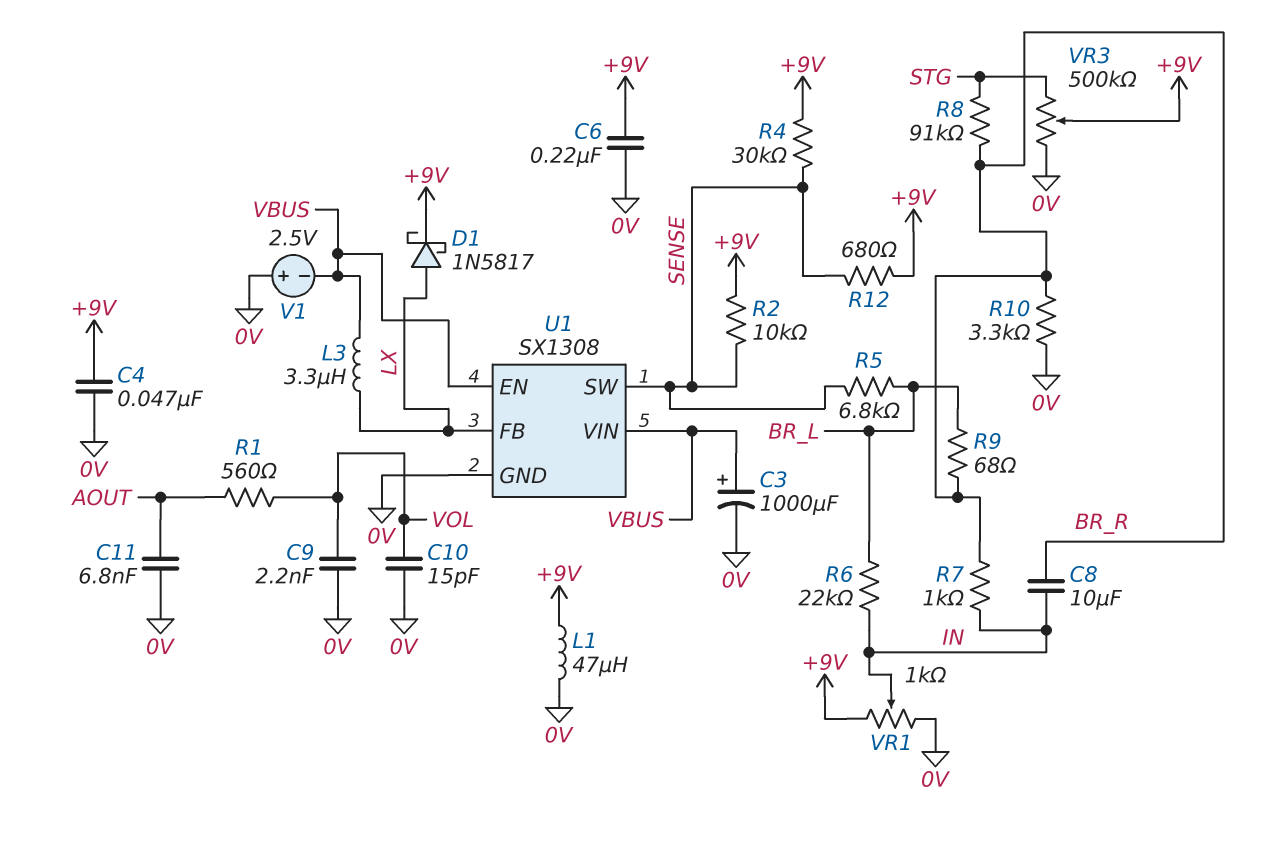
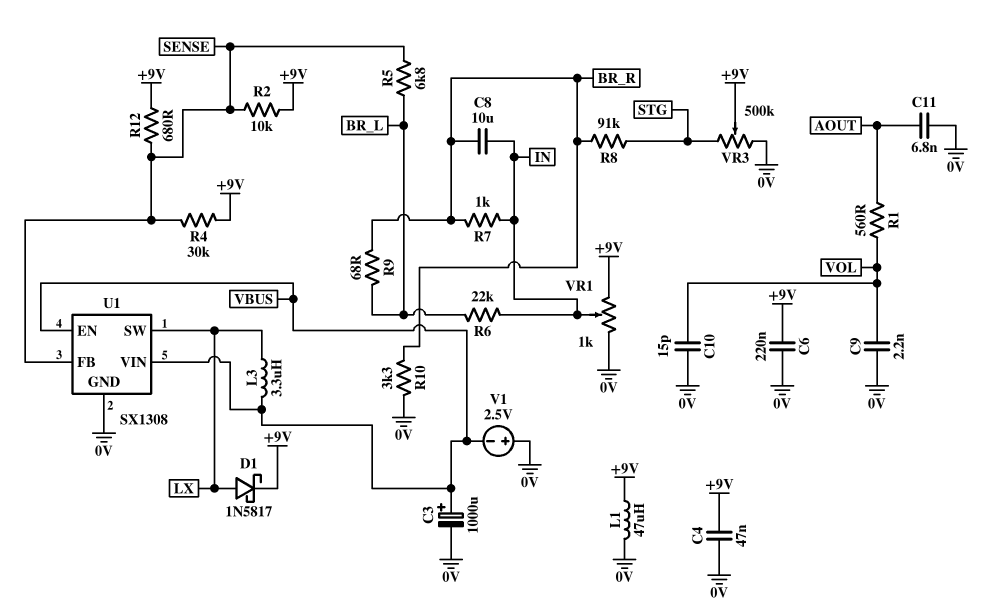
U1 pin FB: LX -> SENSE
U1 pin SW: SENSE -> LX

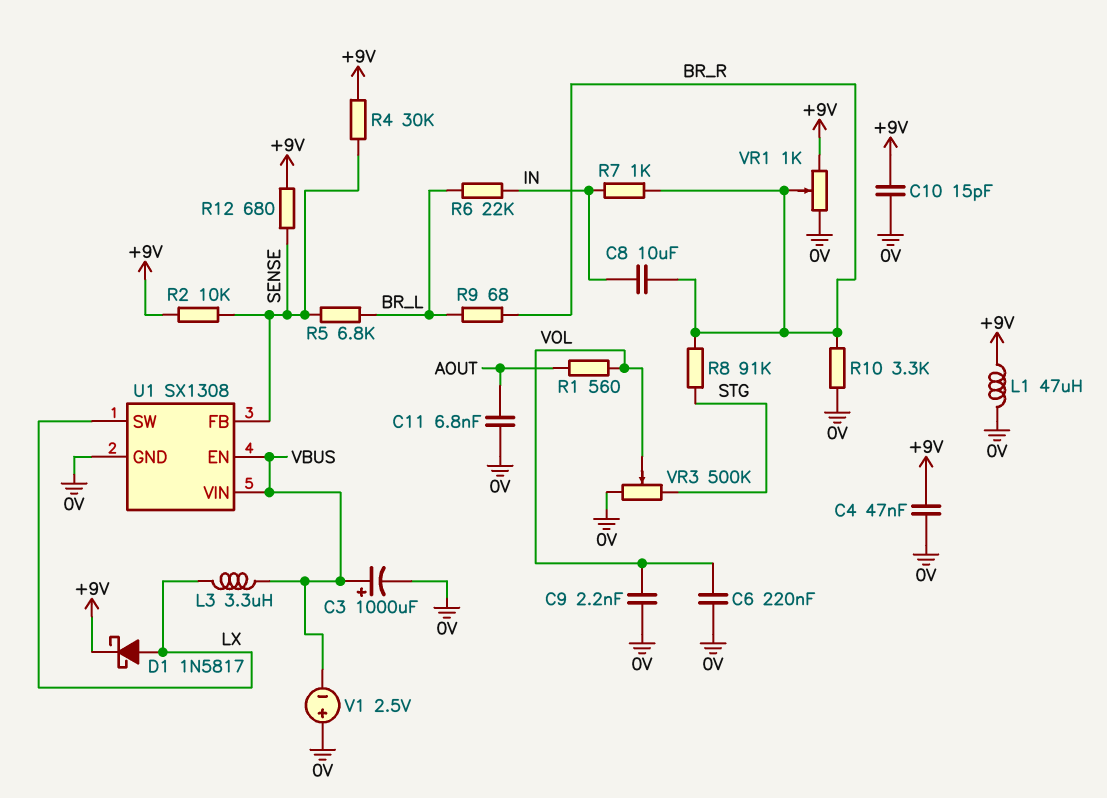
C6: 220nF (+9V, 0V) -> 220nF (0V, VOL)
C10: 15pF (0V, VOL) -> 15pF (+9V, 0V)
VR1: 1k (+9V, 0V, wiper IN) -> 1k (+9V, 0V, wiper BR_R)
VR3: 500k (0V, STG, wiper +9V) -> 500k (0V, STG, wiper VOL)

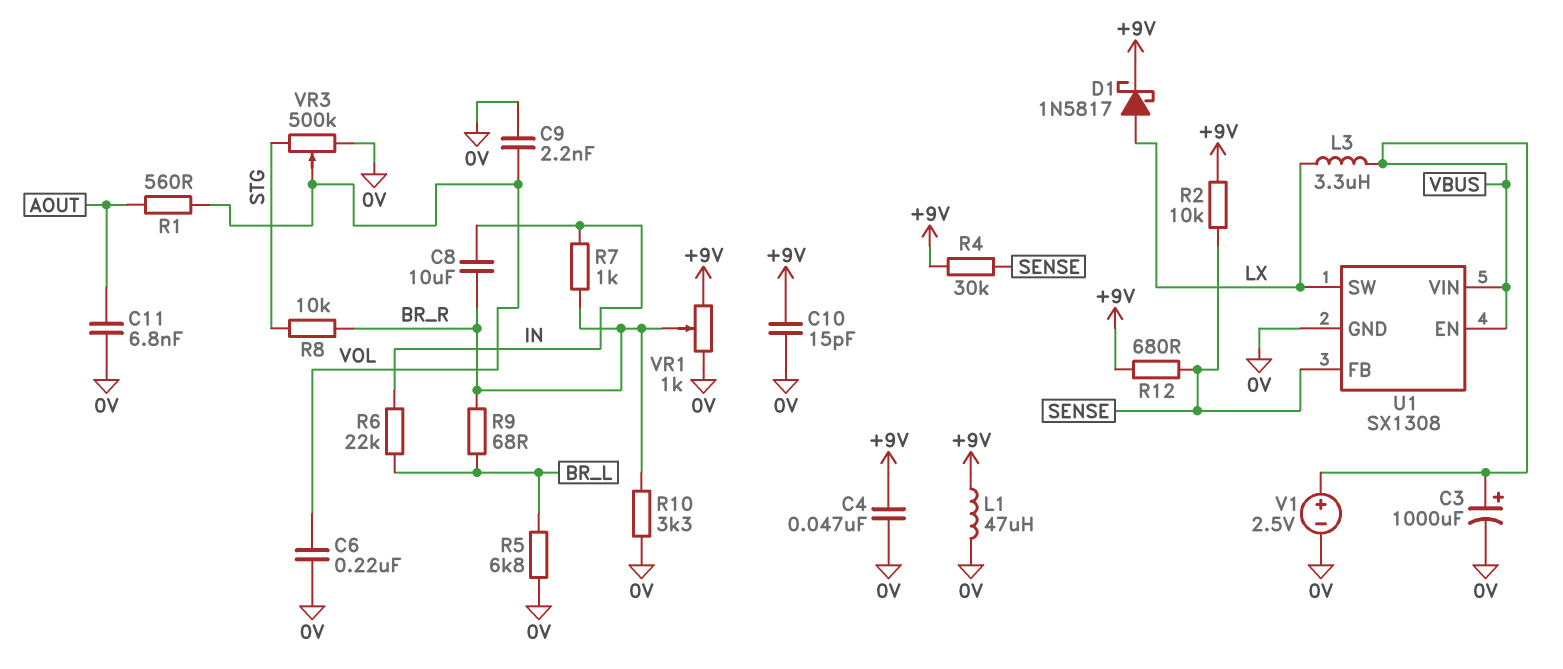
R5: 6.8k (BR_L, SENSE) -> 6.8k (0V, BR_L)
R8: 91k (BR_R, STG) -> 10k (BR_R, STG)
V1: 2.5V (plus 0V, minus VBUS) -> 2.5V (plus VBUS, minus 0V)

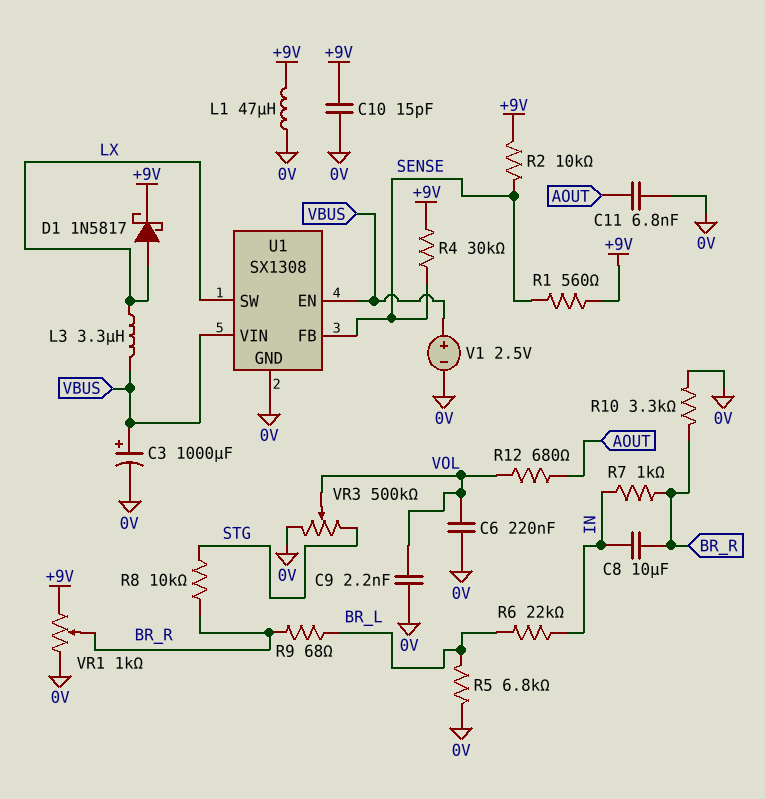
C4: 47nF (+9V, 0V) -> none
R1: 560 (AOUT, VOL) -> 560 (+9V, SENSE)
R12: 680 (+9V, SENSE) -> 680 (AOUT, VOL)

